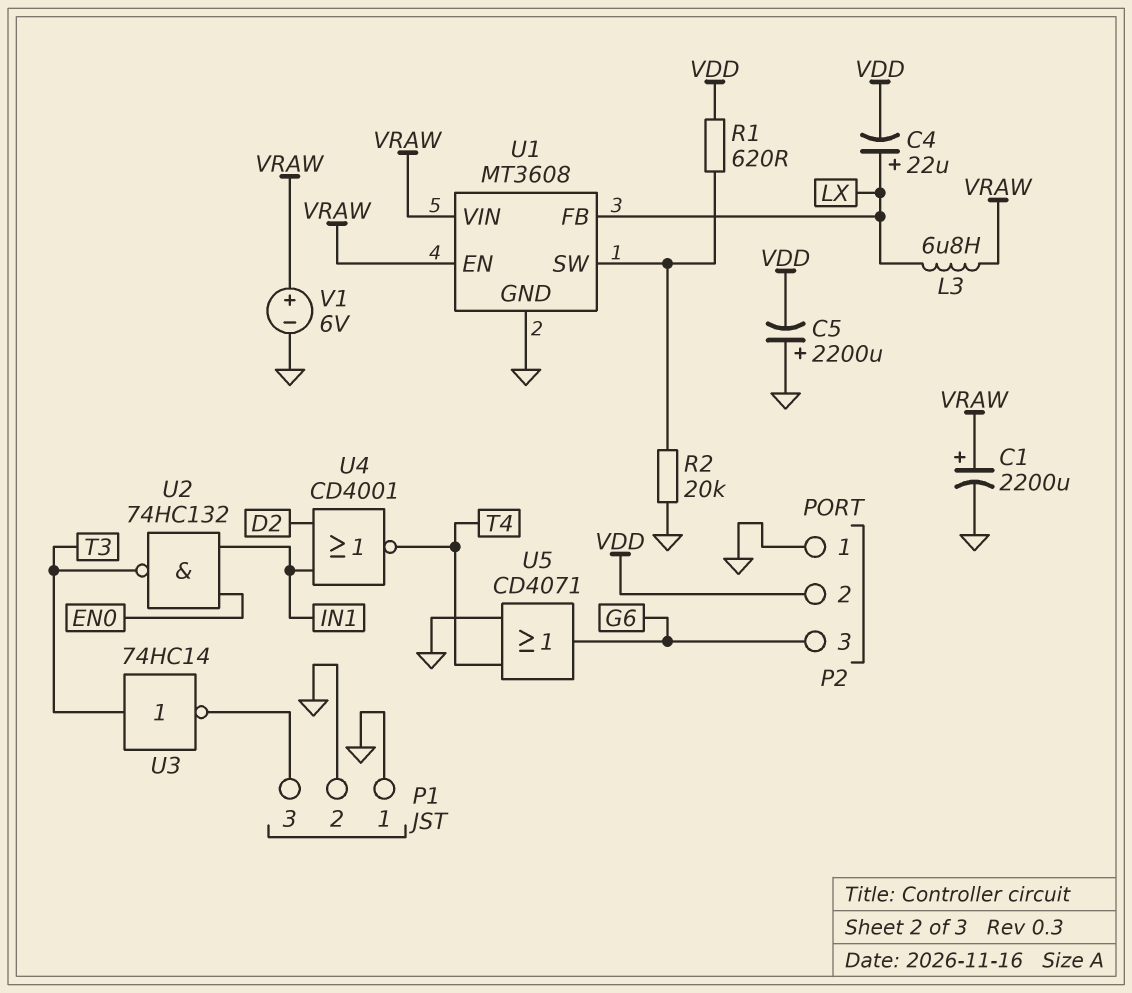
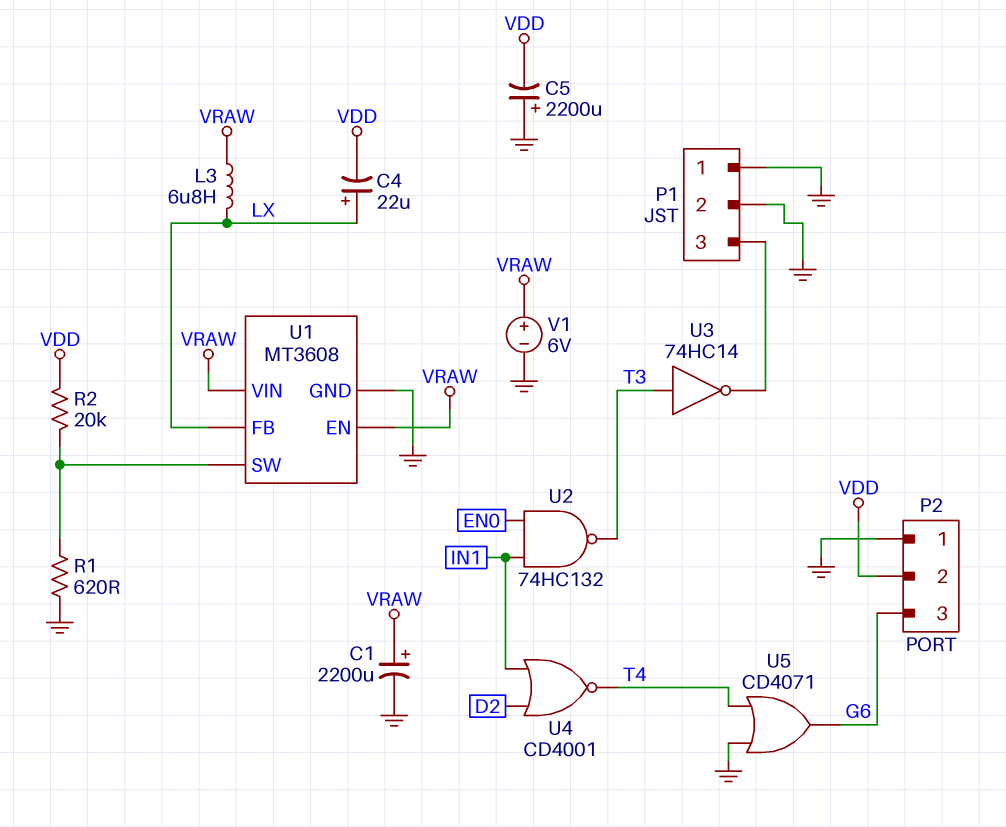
R1: 620 (U1/SW, VDD) -> 620 (GND, U1/SW)
R2: 20k (GND, U1/SW) -> 20k (U1/SW, VDD)

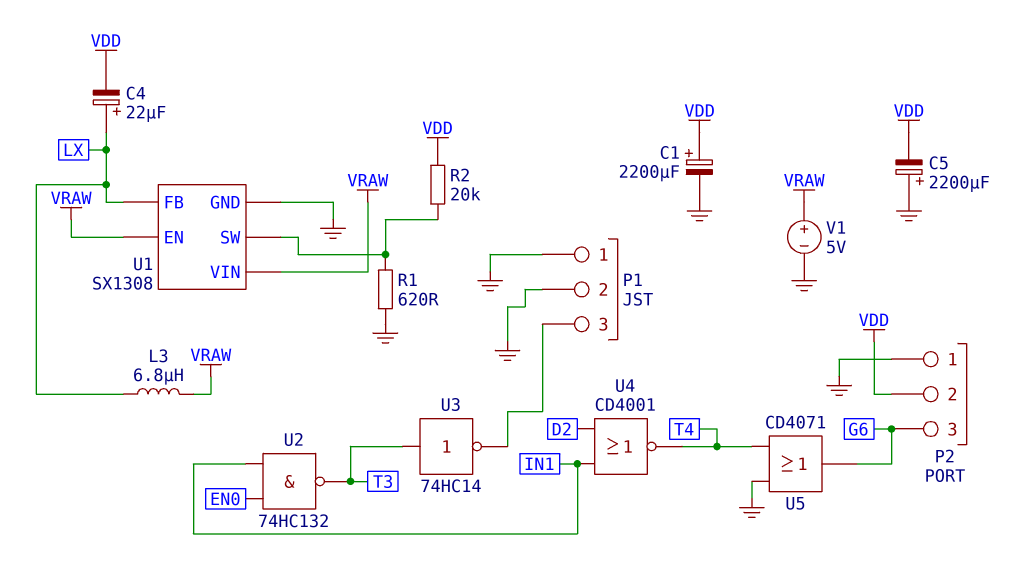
C1: 2200uF (plus VRAW, minus GND) -> 2200uF (plus VDD, minus GND)
U1: MT3608 -> SX1308
V1: 6V (plus VRAW, minus GND) -> 5V (plus VRAW, minus GND)

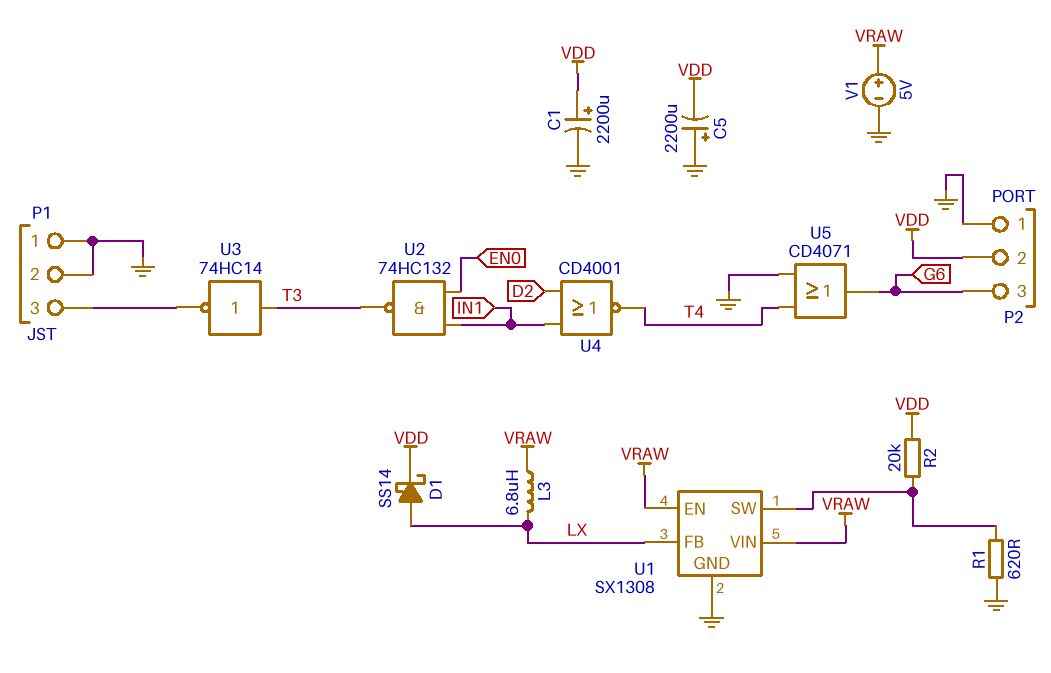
C4: 22uF (plus LX, minus VDD) -> none
D1: none -> schottky SS14 (A LX, K VDD)

